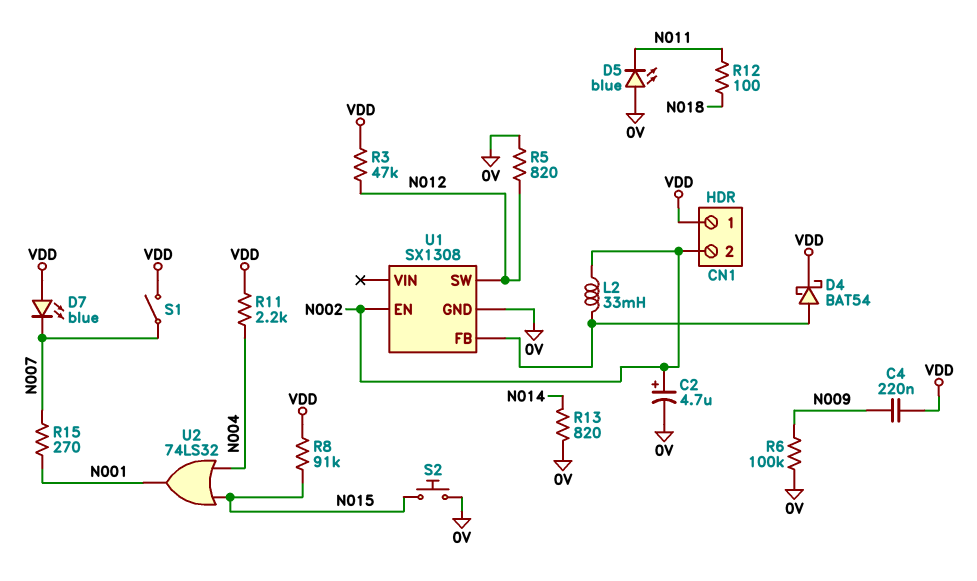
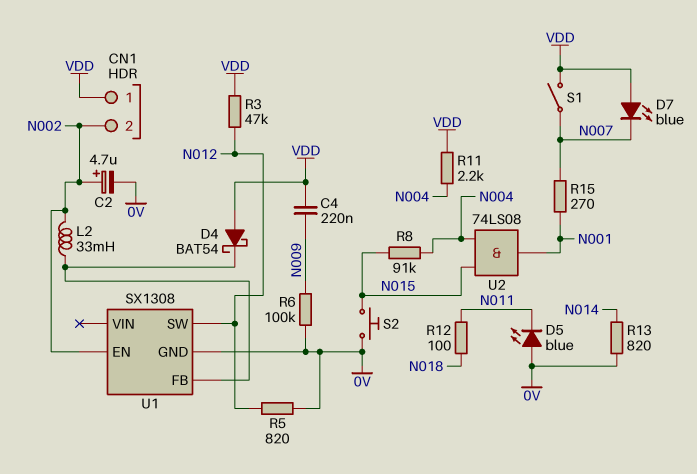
D4: schottky BAT54 (A U1/FB, K VDD) -> schottky BAT54 (A VDD, K U1/FB)
R8: 91k (N015, VDD) -> 91k (N004, N015)
U2: OR 74LS32 (in N004, in N015, out N001) -> AND 74LS08 (in N004, in N015, out N001)

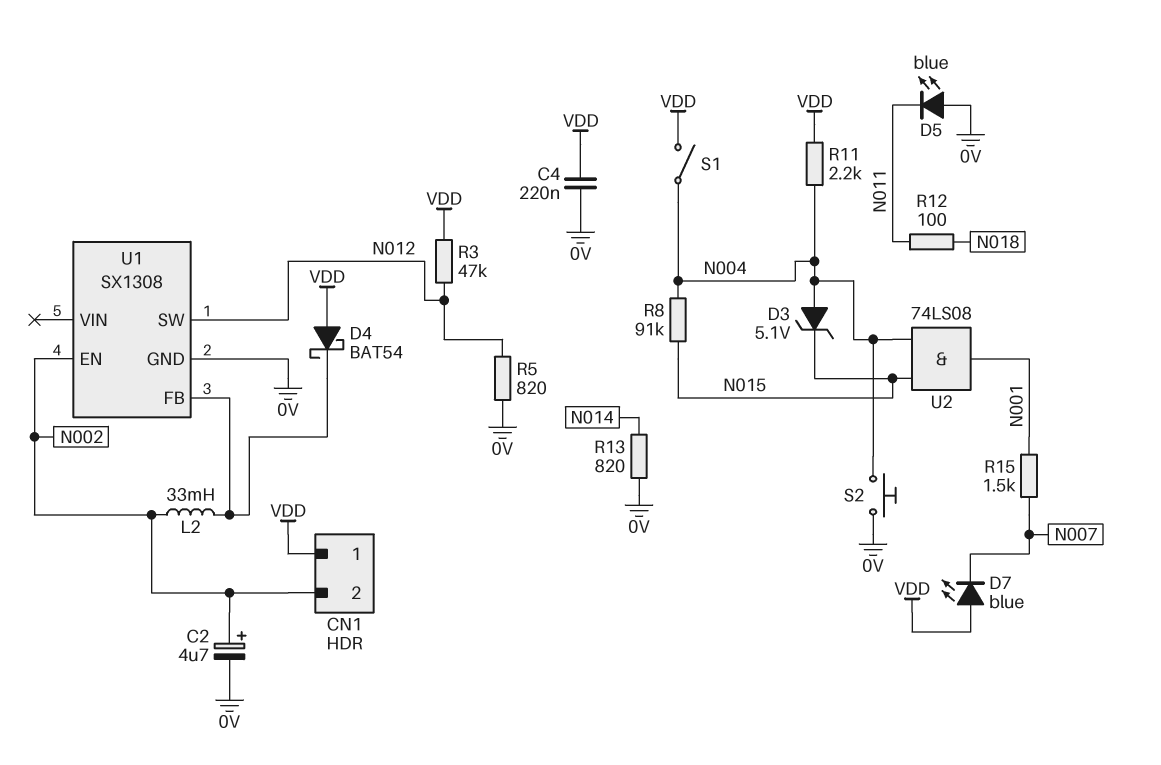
C4: 220nF (N009, VDD) -> 220nF (0V, VDD)
D3: none -> zener 5.1V (A N004, K N015)
R6: 100k (0V, N009) -> none
R15: 270 (N001, N007) -> 1.5k (N001, N007)
S1: switch (N007, VDD) -> switch (N004, VDD)
S2: button (0V, N015) -> button (0V, N004)

